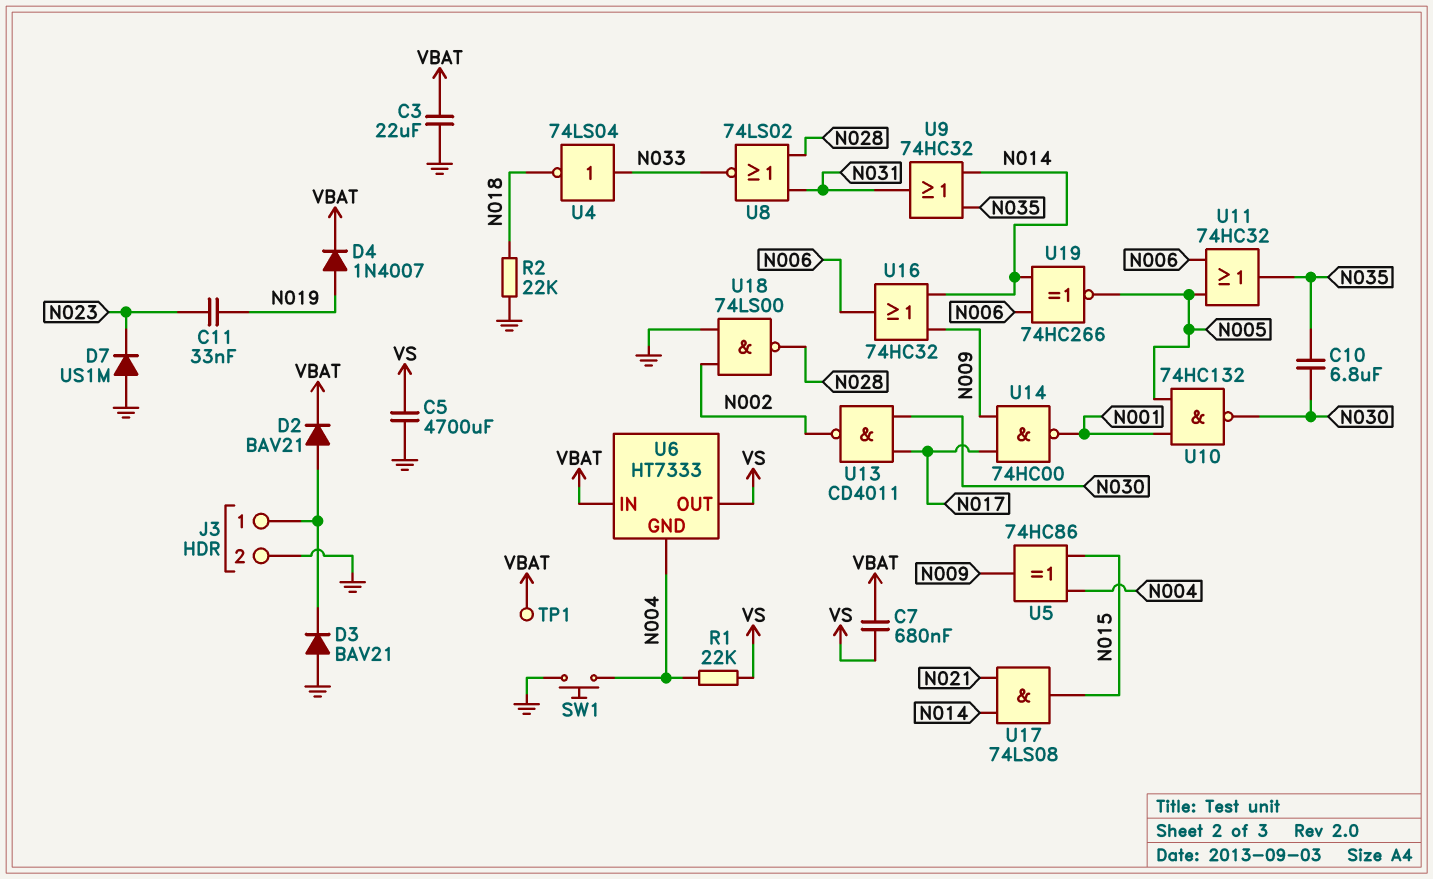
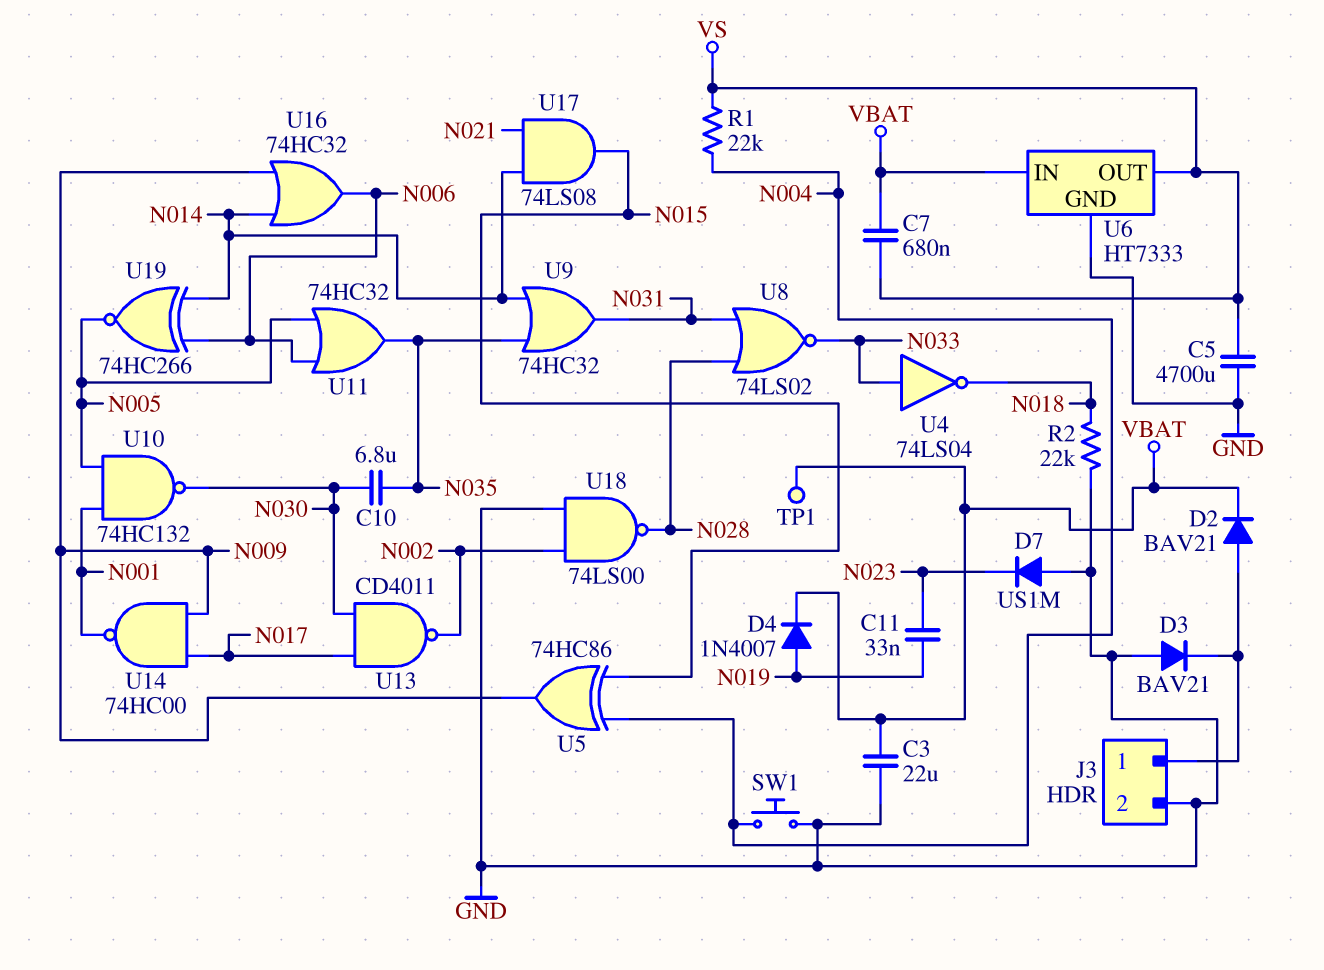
U6 pin GND: N004 -> GND

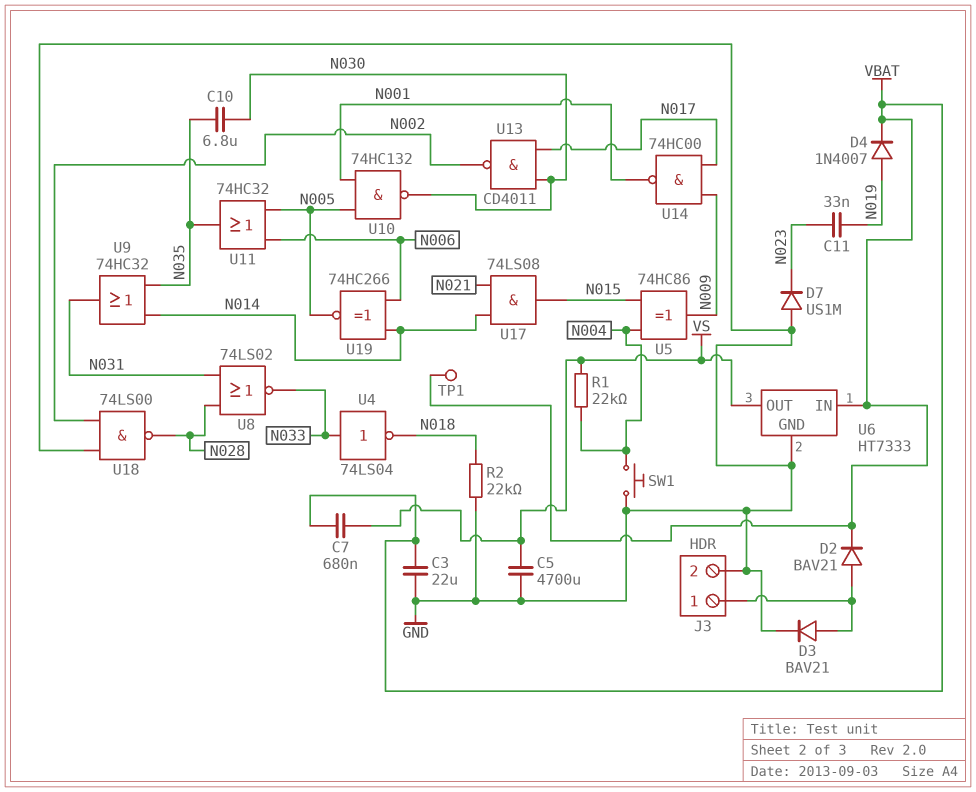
D3: diode BAV21 (A GND, K J3/1) -> diode BAV21 (A J3/1, K GND)
U16: OR 74HC32 (in N009, in N014, out N006) -> none

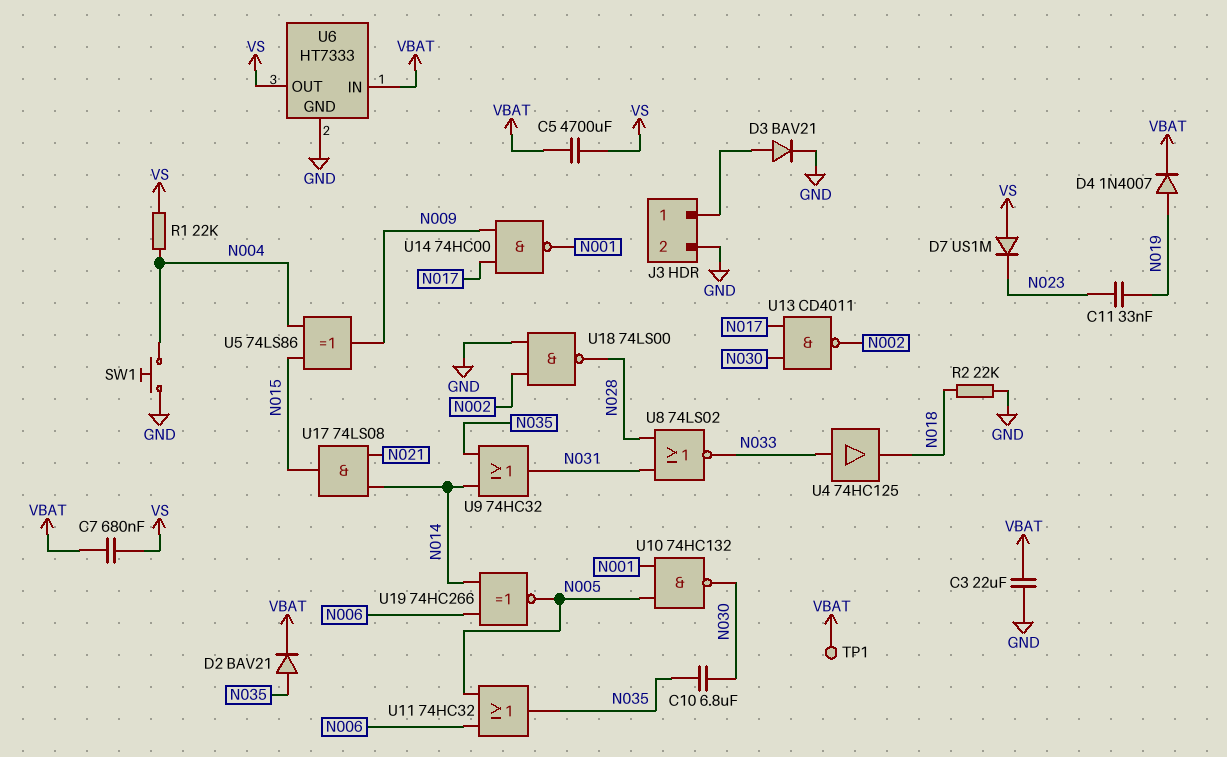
C5: 4700uF (GND, VS) -> 4700uF (VBAT, VS)
D2: diode BAV21 (A J3/1, K VBAT) -> diode BAV21 (A N035, K VBAT)
D7: diode US1M (A GND, K N023) -> diode US1M (A VS, K N023)
U4: NOT 74LS04 (in N033, out N018) -> buffer 74HC125 (in N033, out N018)
U5: XOR 74HC86 (in N004, in N015, out N009) -> XOR 74LS86 (in N004, in N015, out N009)

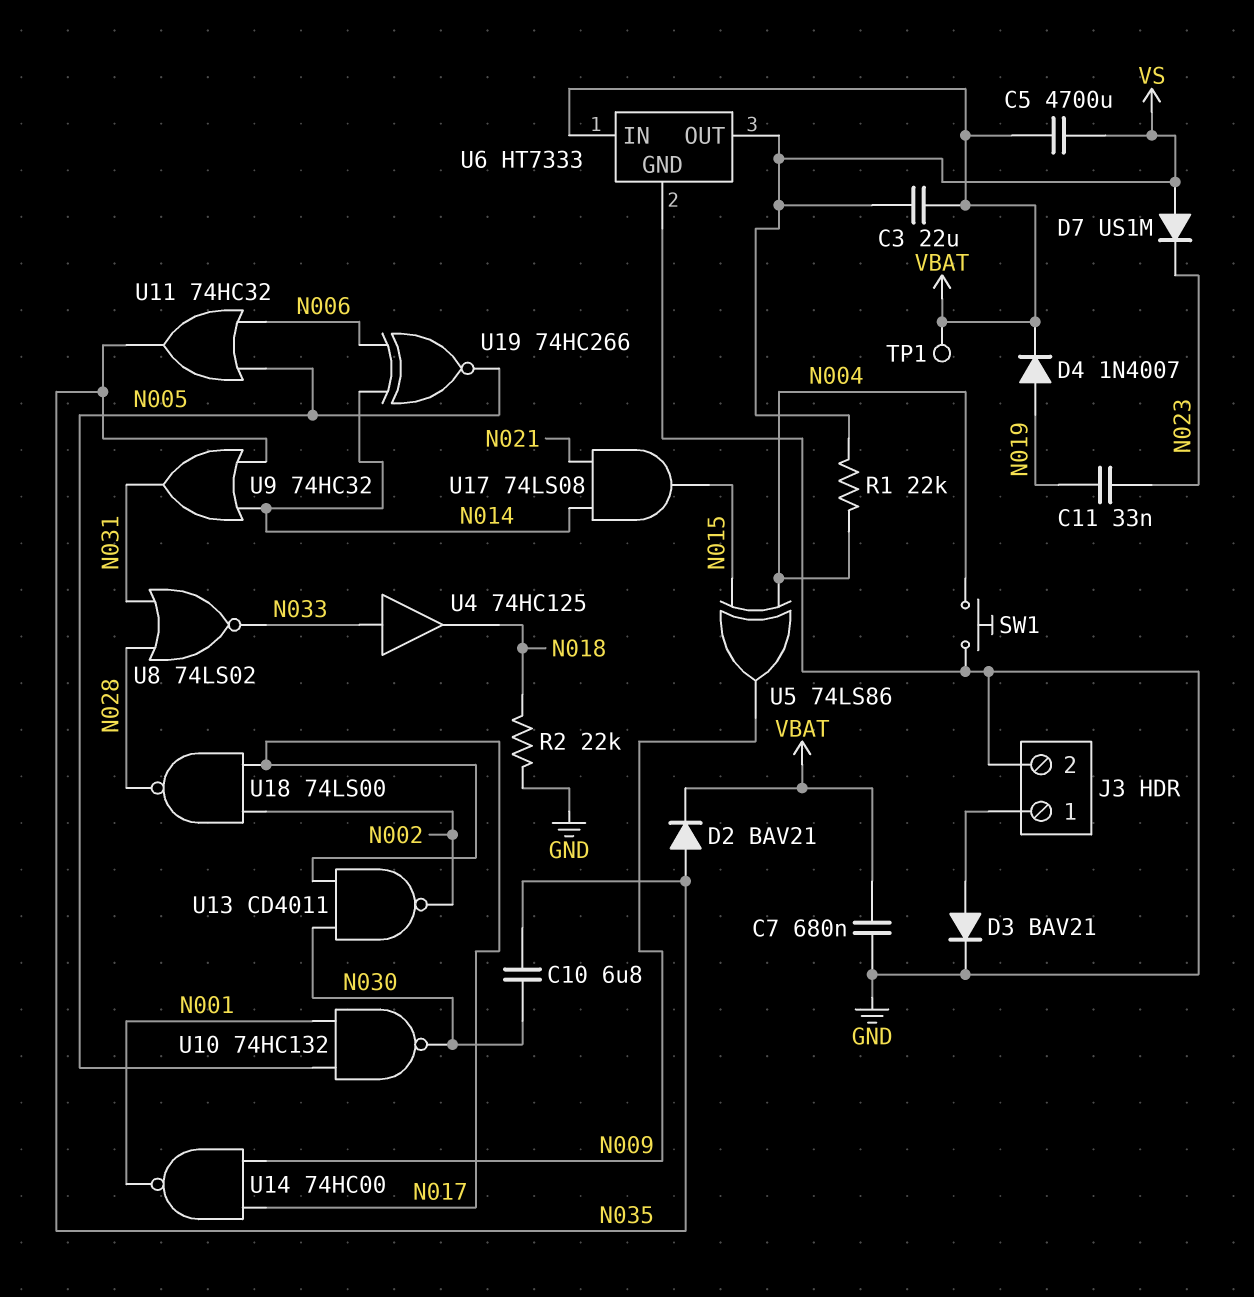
C3: 22uF (GND, VBAT) -> 22uF (VBAT, VS)
C7: 680nF (VBAT, VS) -> 680nF (GND, VBAT)
U18: NAND 74LS00 (in GND, in N002, out N028) -> NAND 74LS00 (in N002, in N017, out N028)

